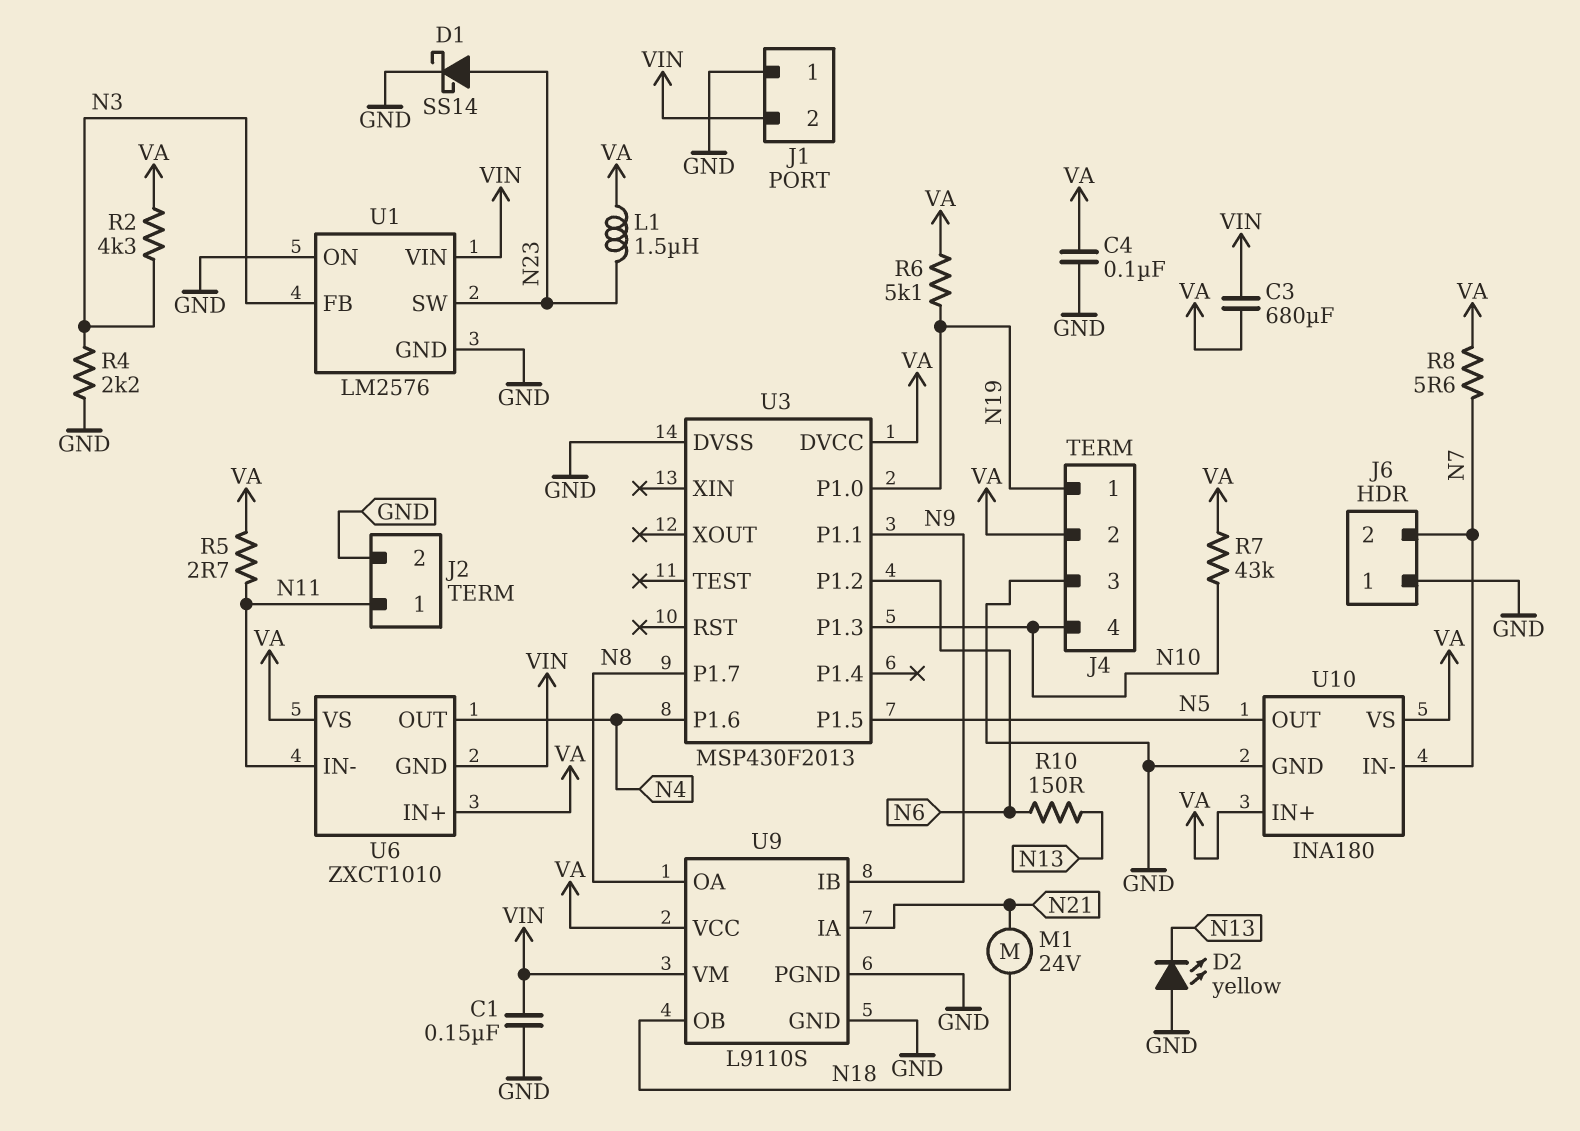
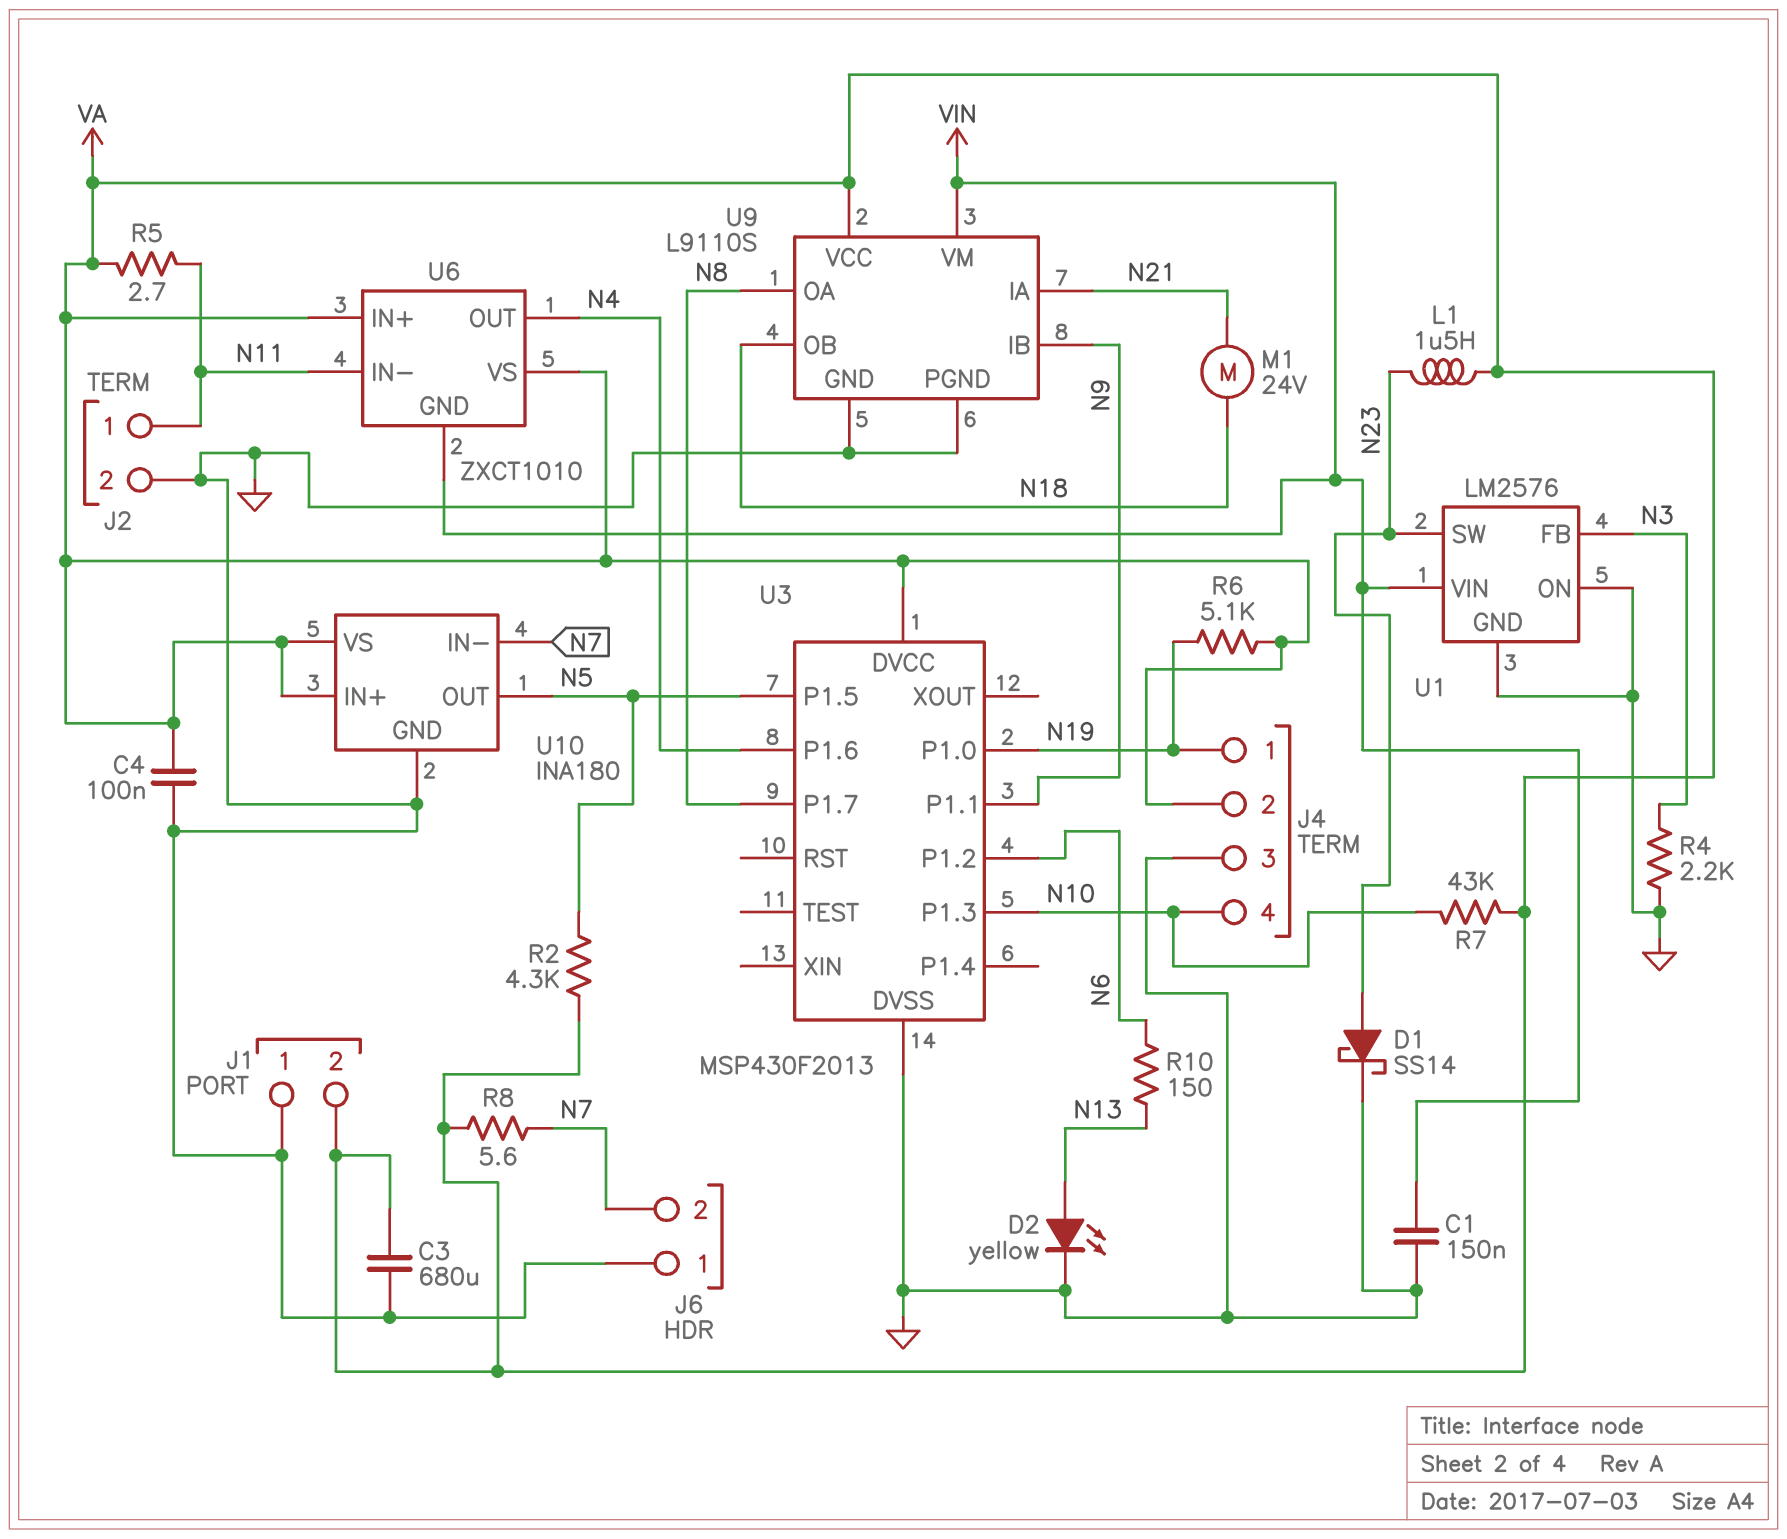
C3: 680uF (VA, VIN) -> 680uF (GND, VA)
D2: LED yellow (A GND, K N13) -> LED yellow (A N13, K GND)
J1 pin 2: VIN -> VA
R2: 4.3k (N3, VA) -> 4.3k (N5, VA)

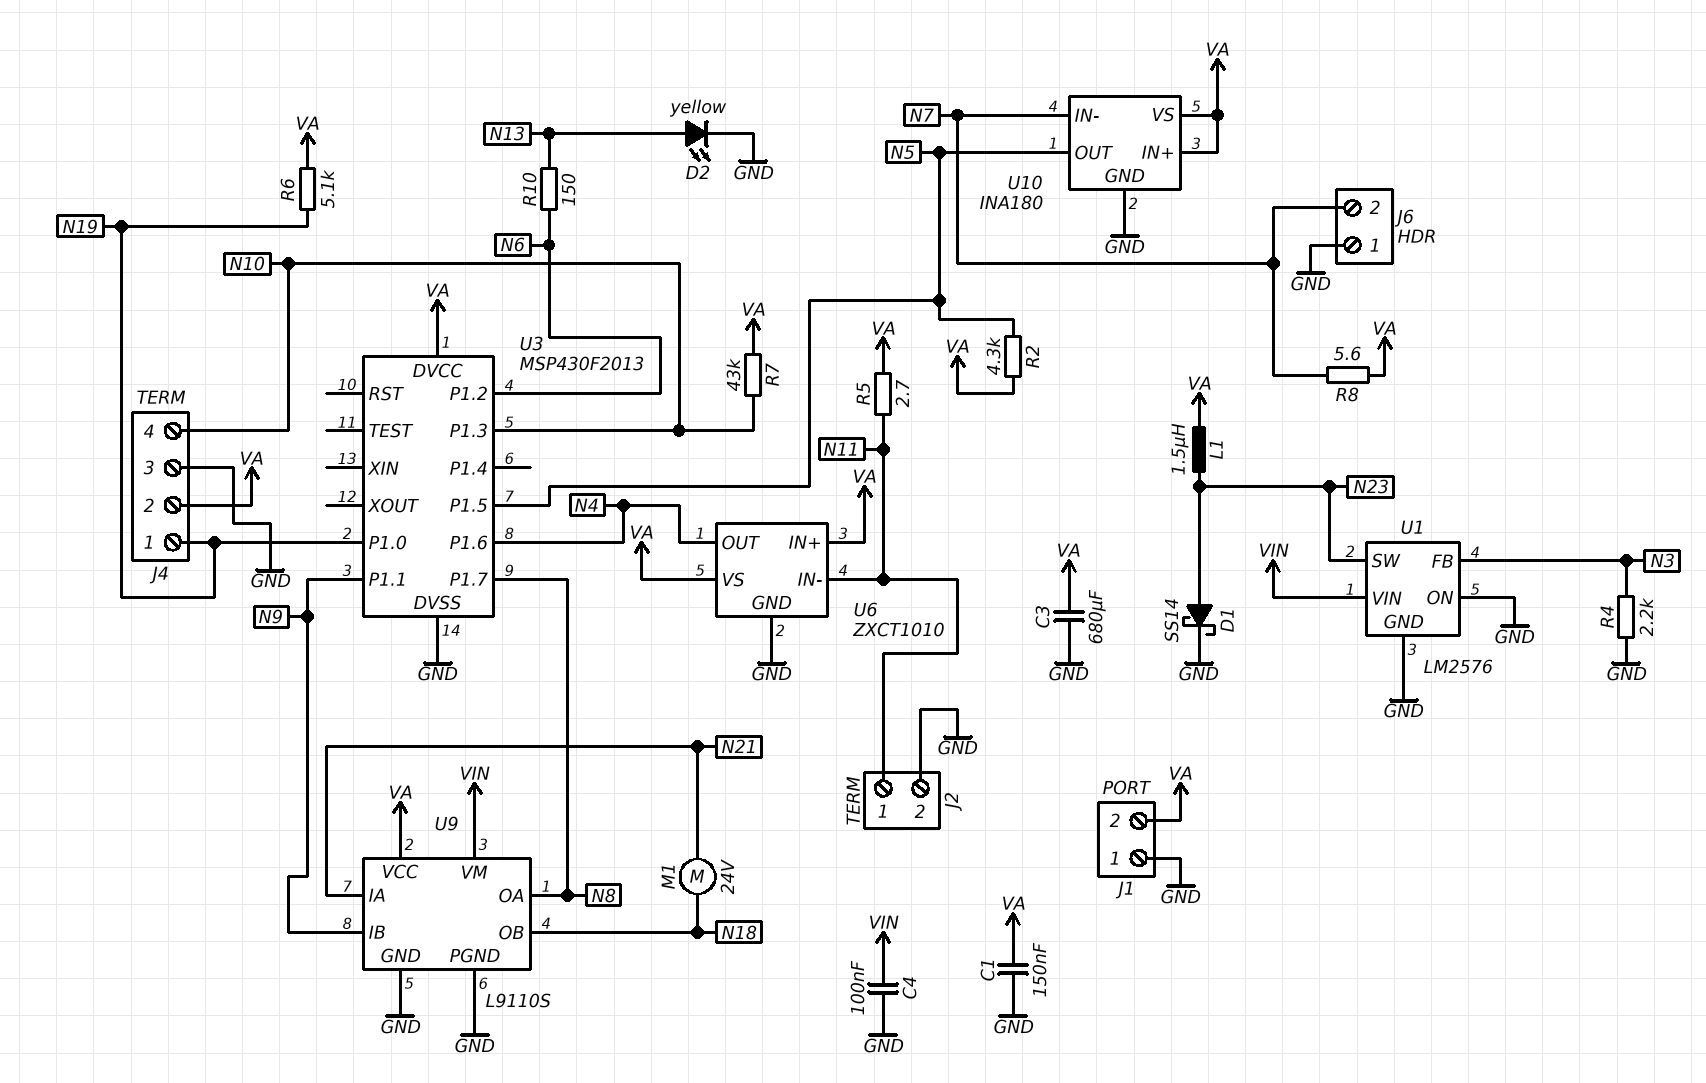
C1: 150nF (GND, VIN) -> 150nF (GND, VA)
C4: 100nF (GND, VA) -> 100nF (GND, VIN)
U6 pin GND: VIN -> GND

